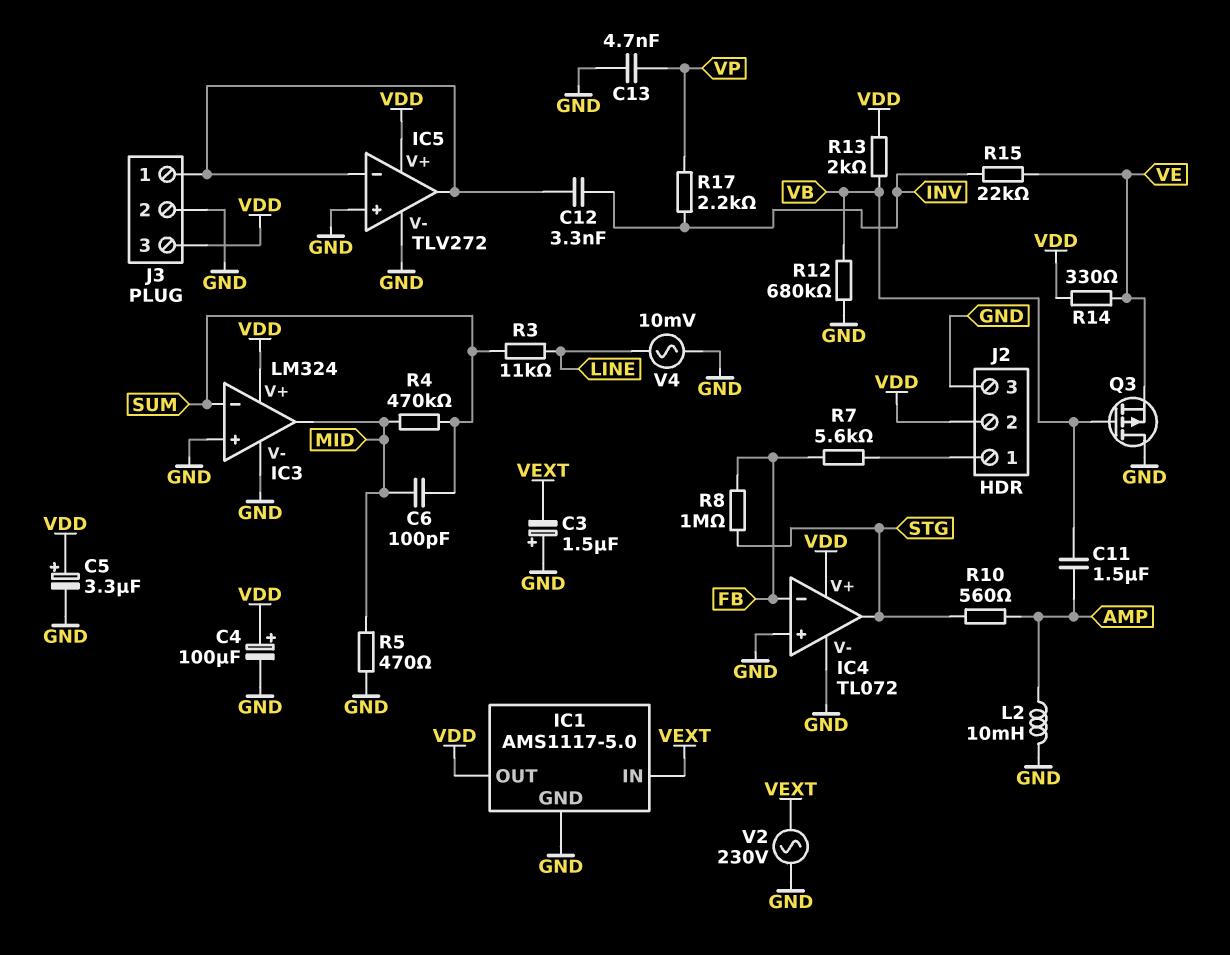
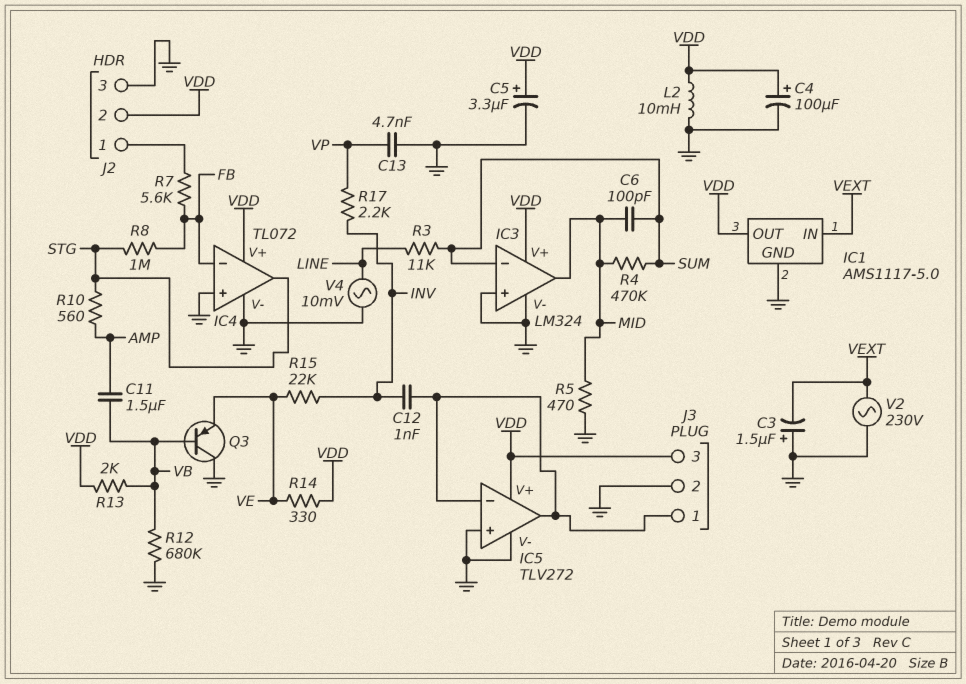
C12: 3.3nF (IC5/in-, INV) -> 1nF (IC5/in-, INV)
L2: 10mH (AMP, GND) -> 10mH (GND, VDD)
Q3: PMOS (G VB, D GND, S VE) -> PNP (B VB, C GND, E VE)

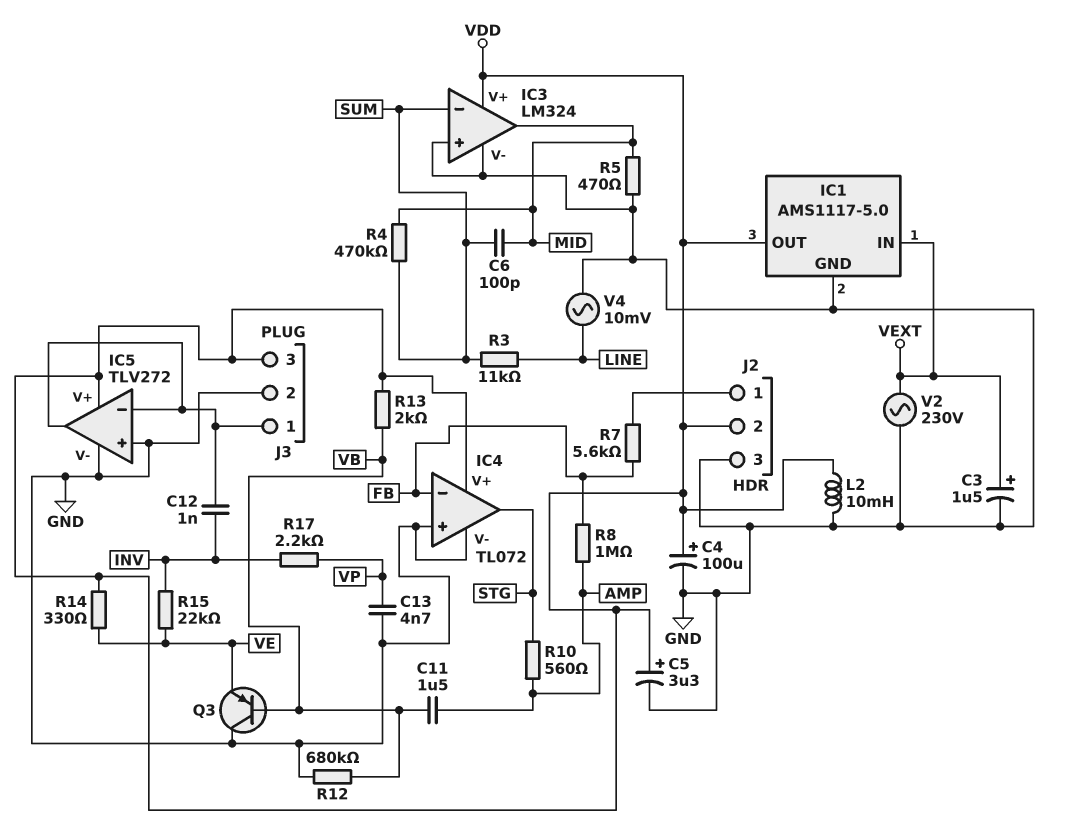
C3: 1.5uF (plus GND, minus VEXT) -> 1.5uF (plus VEXT, minus GND)
R8: 1M (FB, STG) -> 1M (AMP, FB)

